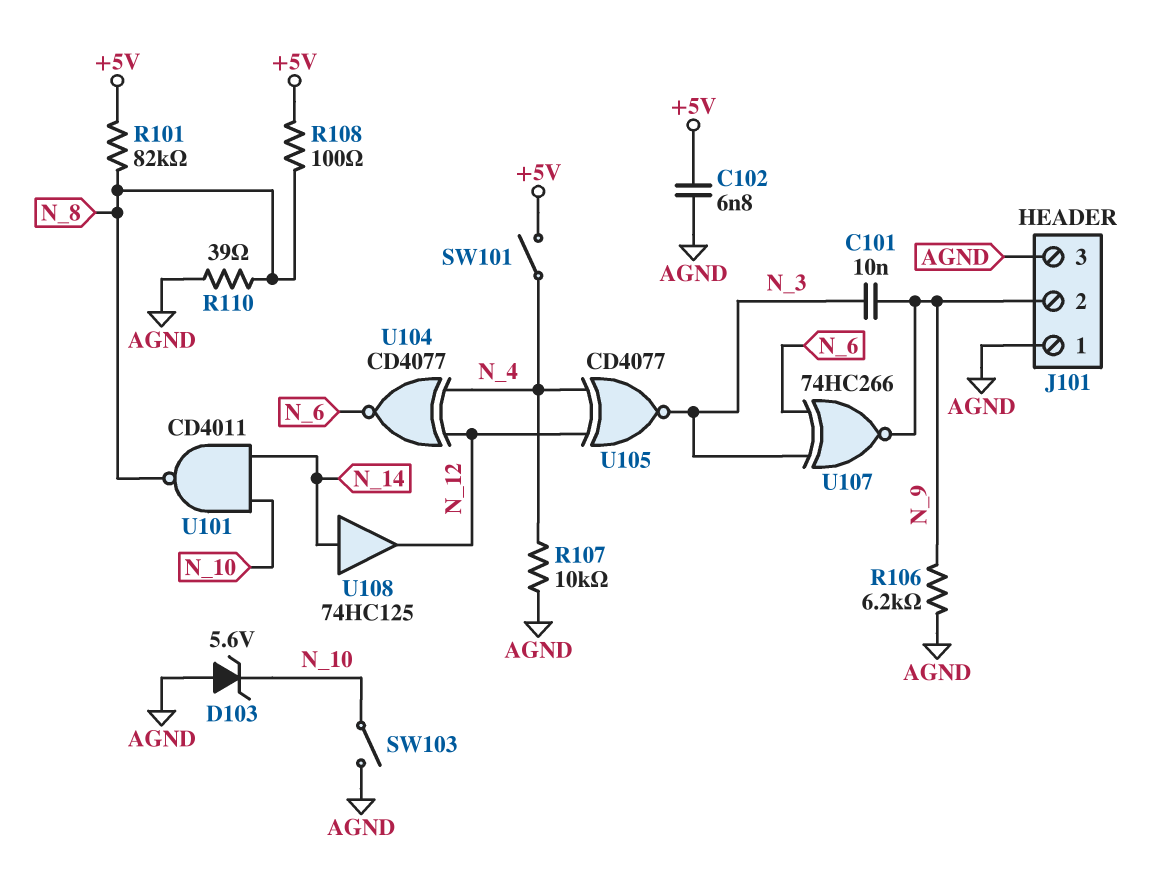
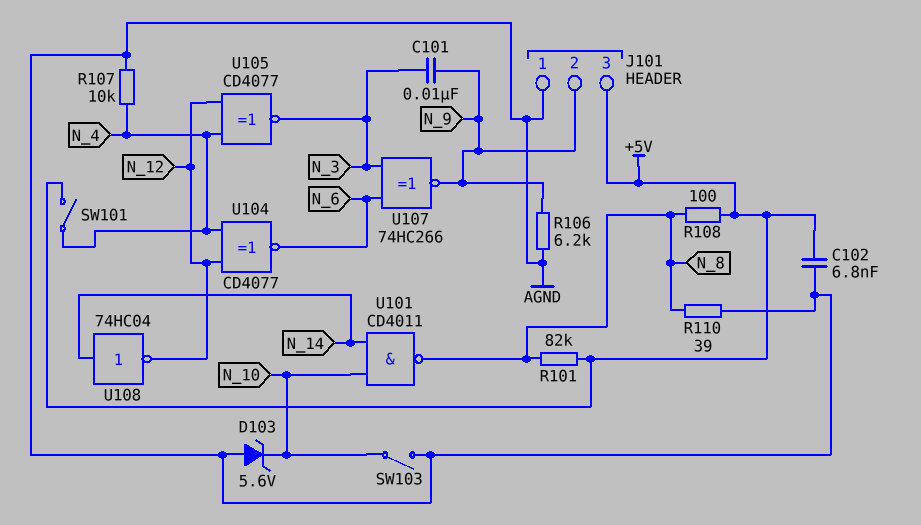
J101 pin 3: AGND -> +5V
U108: buffer 74HC125 (in N_14, out N_12) -> NOT 74HC04 (in N_14, out N_12)

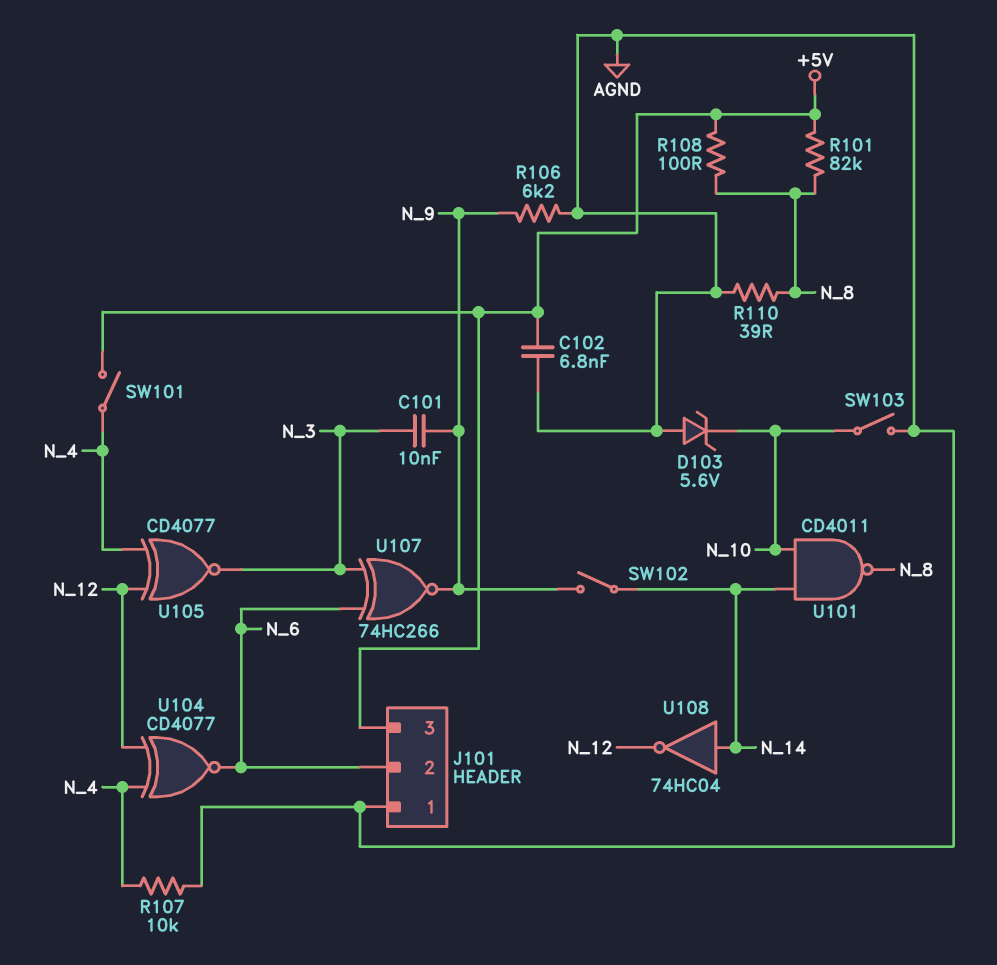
J101 pin 2: N_9 -> N_6
SW102: none -> switch (N_9, N_14)

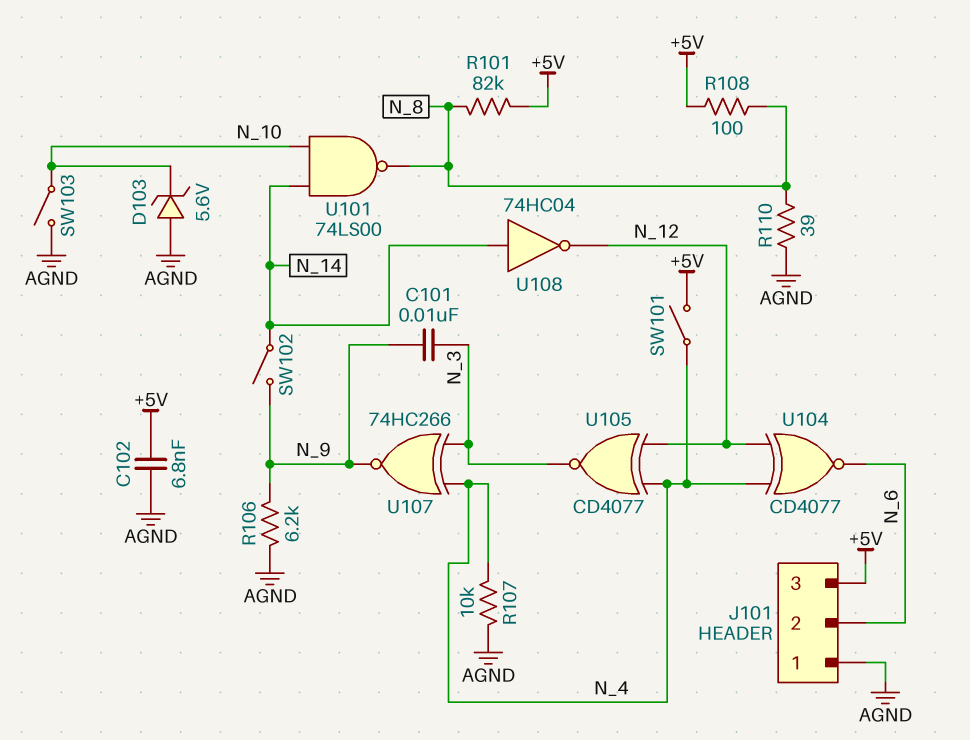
U101: NAND CD4011 (in N_10, in N_14, out N_8) -> NAND 74LS00 (in N_10, in N_14, out N_8)
U107: XNOR 74HC266 (in N_3, in N_6, out N_9) -> XNOR 74HC266 (in N_3, in N_4, out N_9)

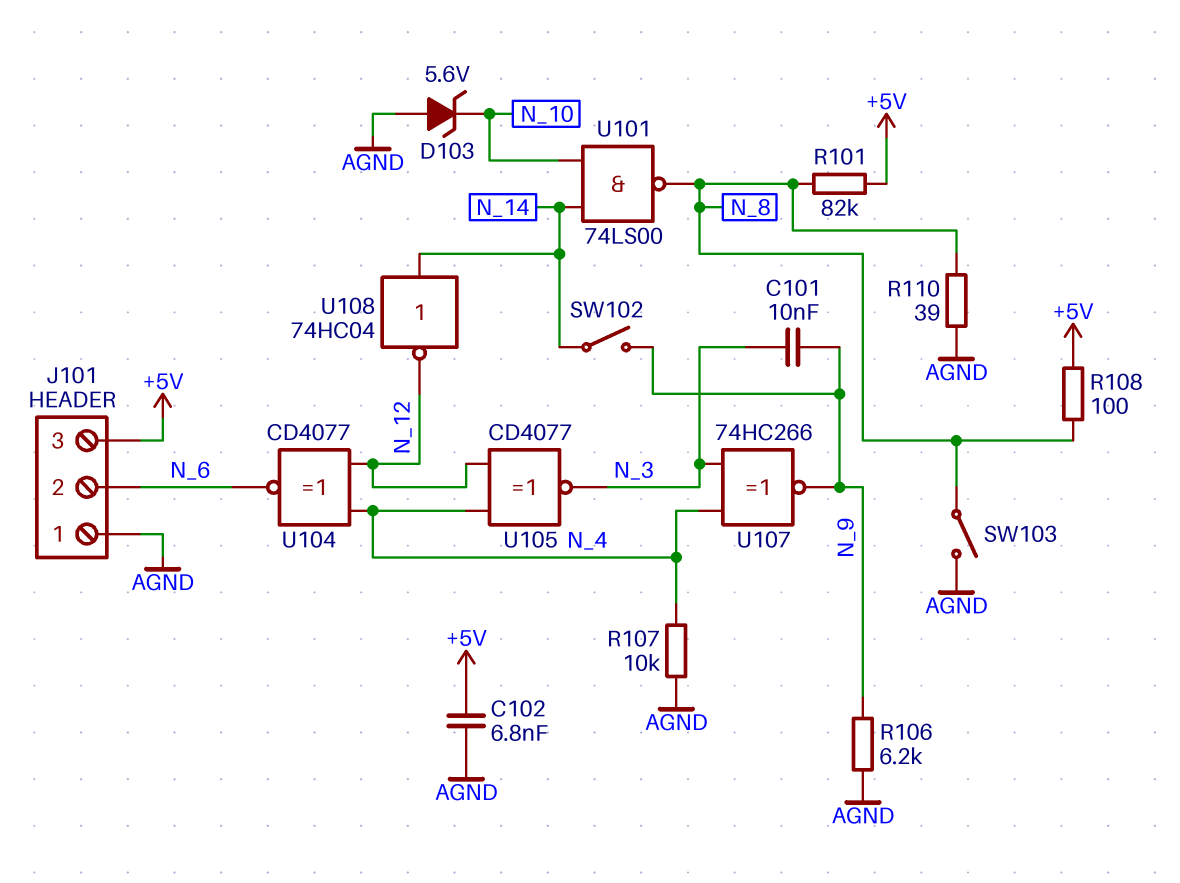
SW101: switch (+5V, N_4) -> none
SW103: switch (AGND, N_10) -> switch (AGND, N_8)

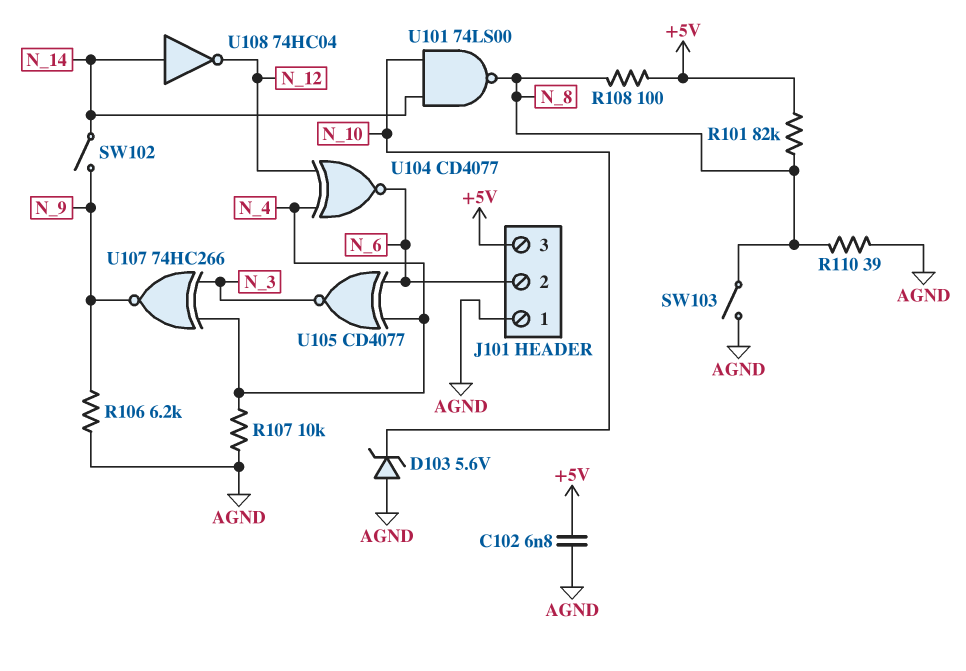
C101: 10nF (N_3, N_9) -> none
U105: XNOR CD4077 (in N_4, in N_12, out N_3) -> XNOR CD4077 (in N_4, in N_6, out N_3)

